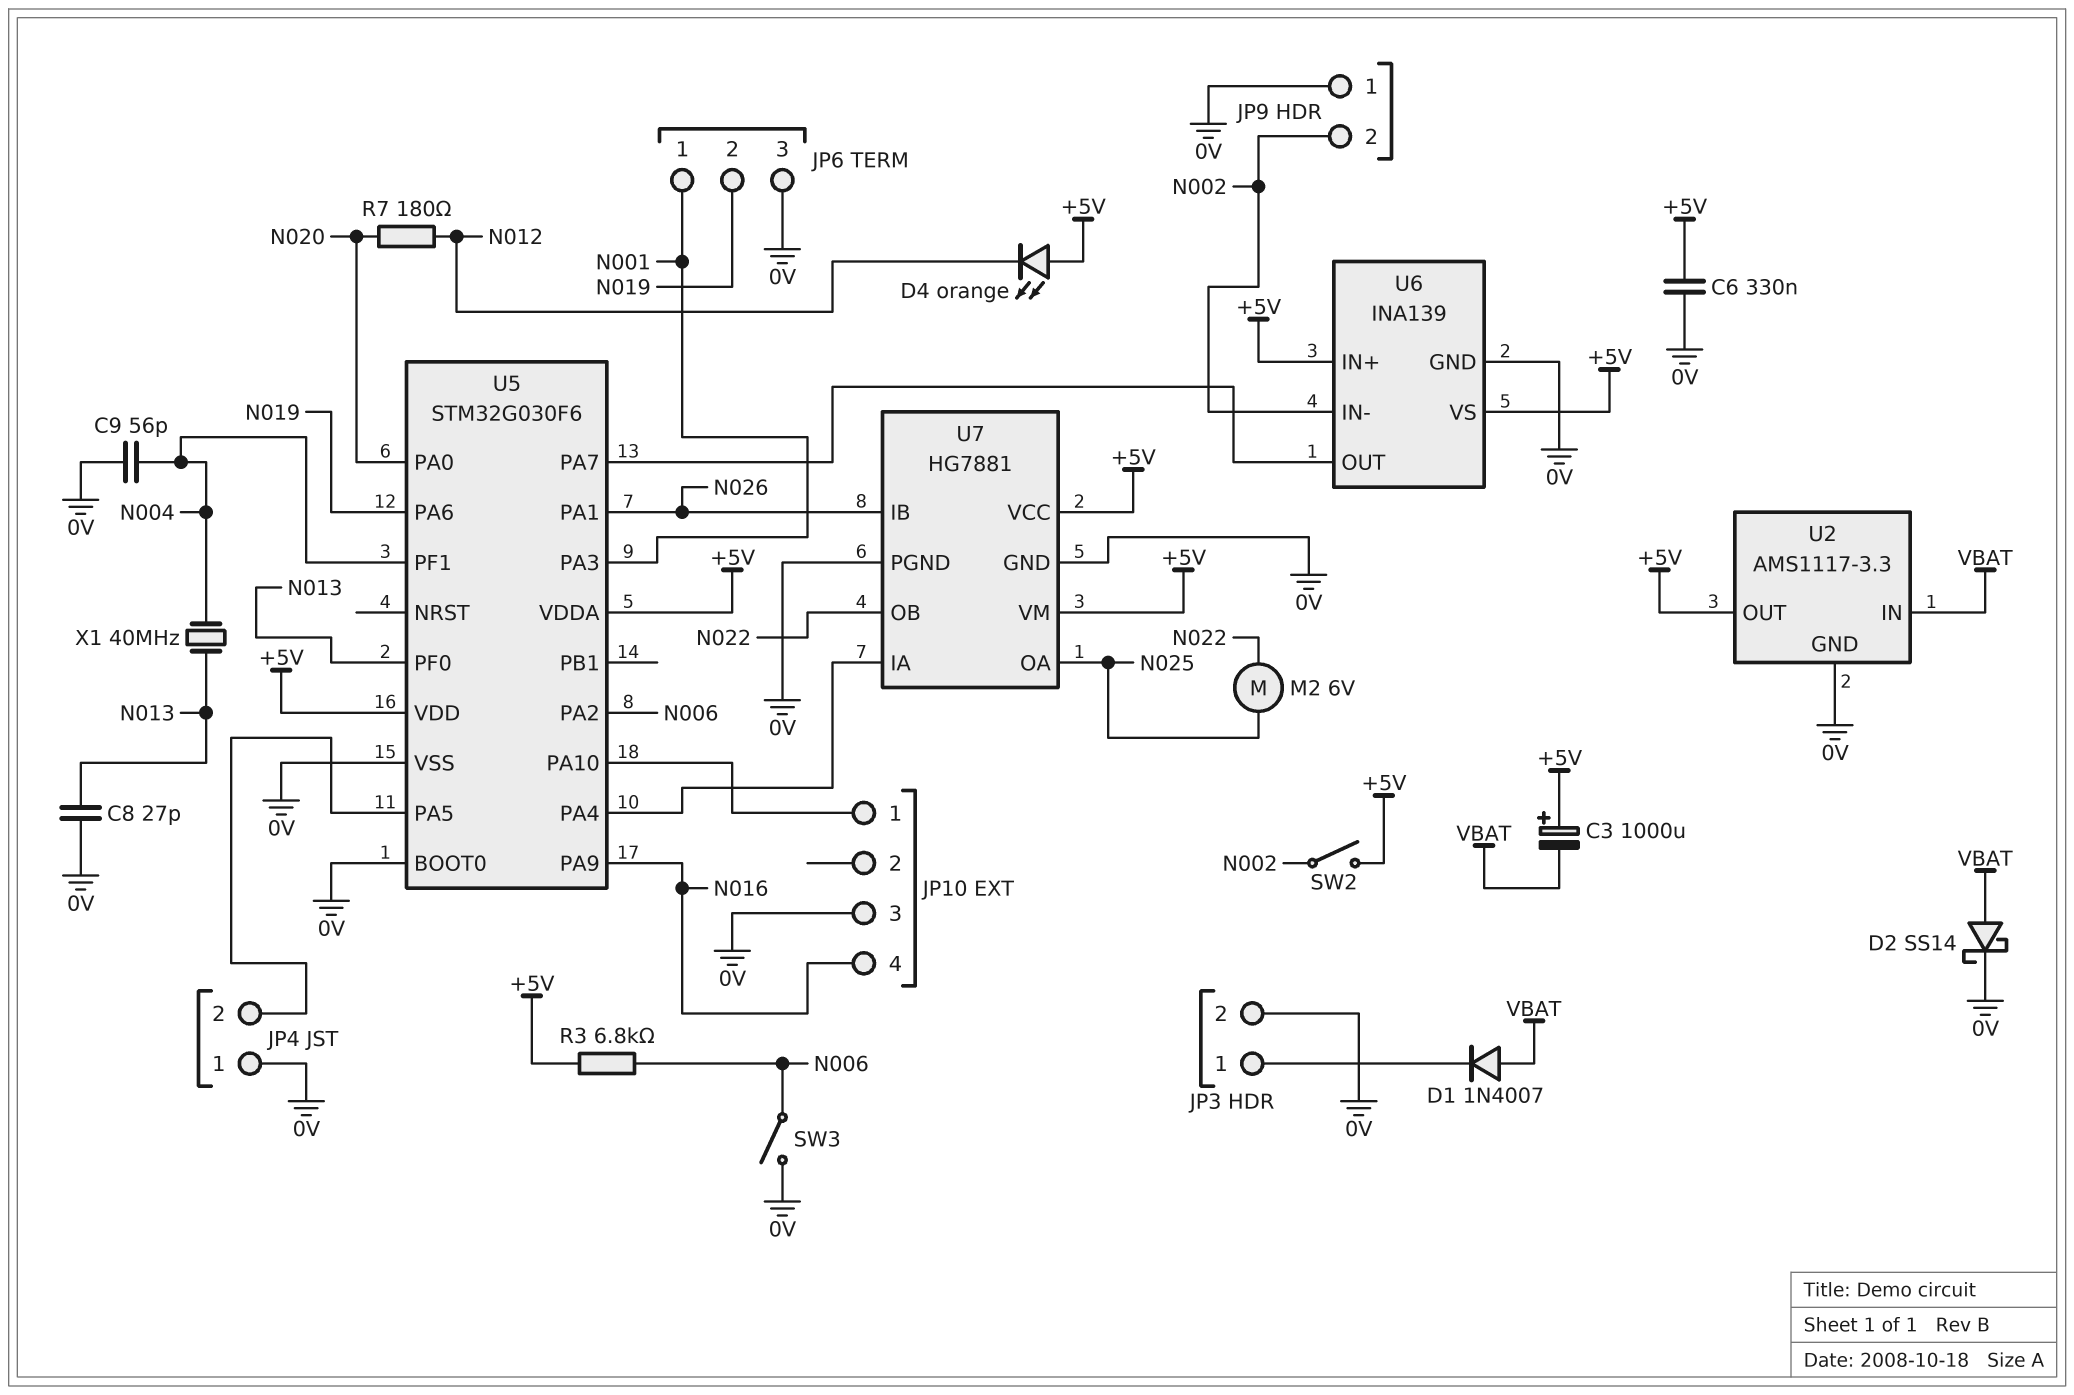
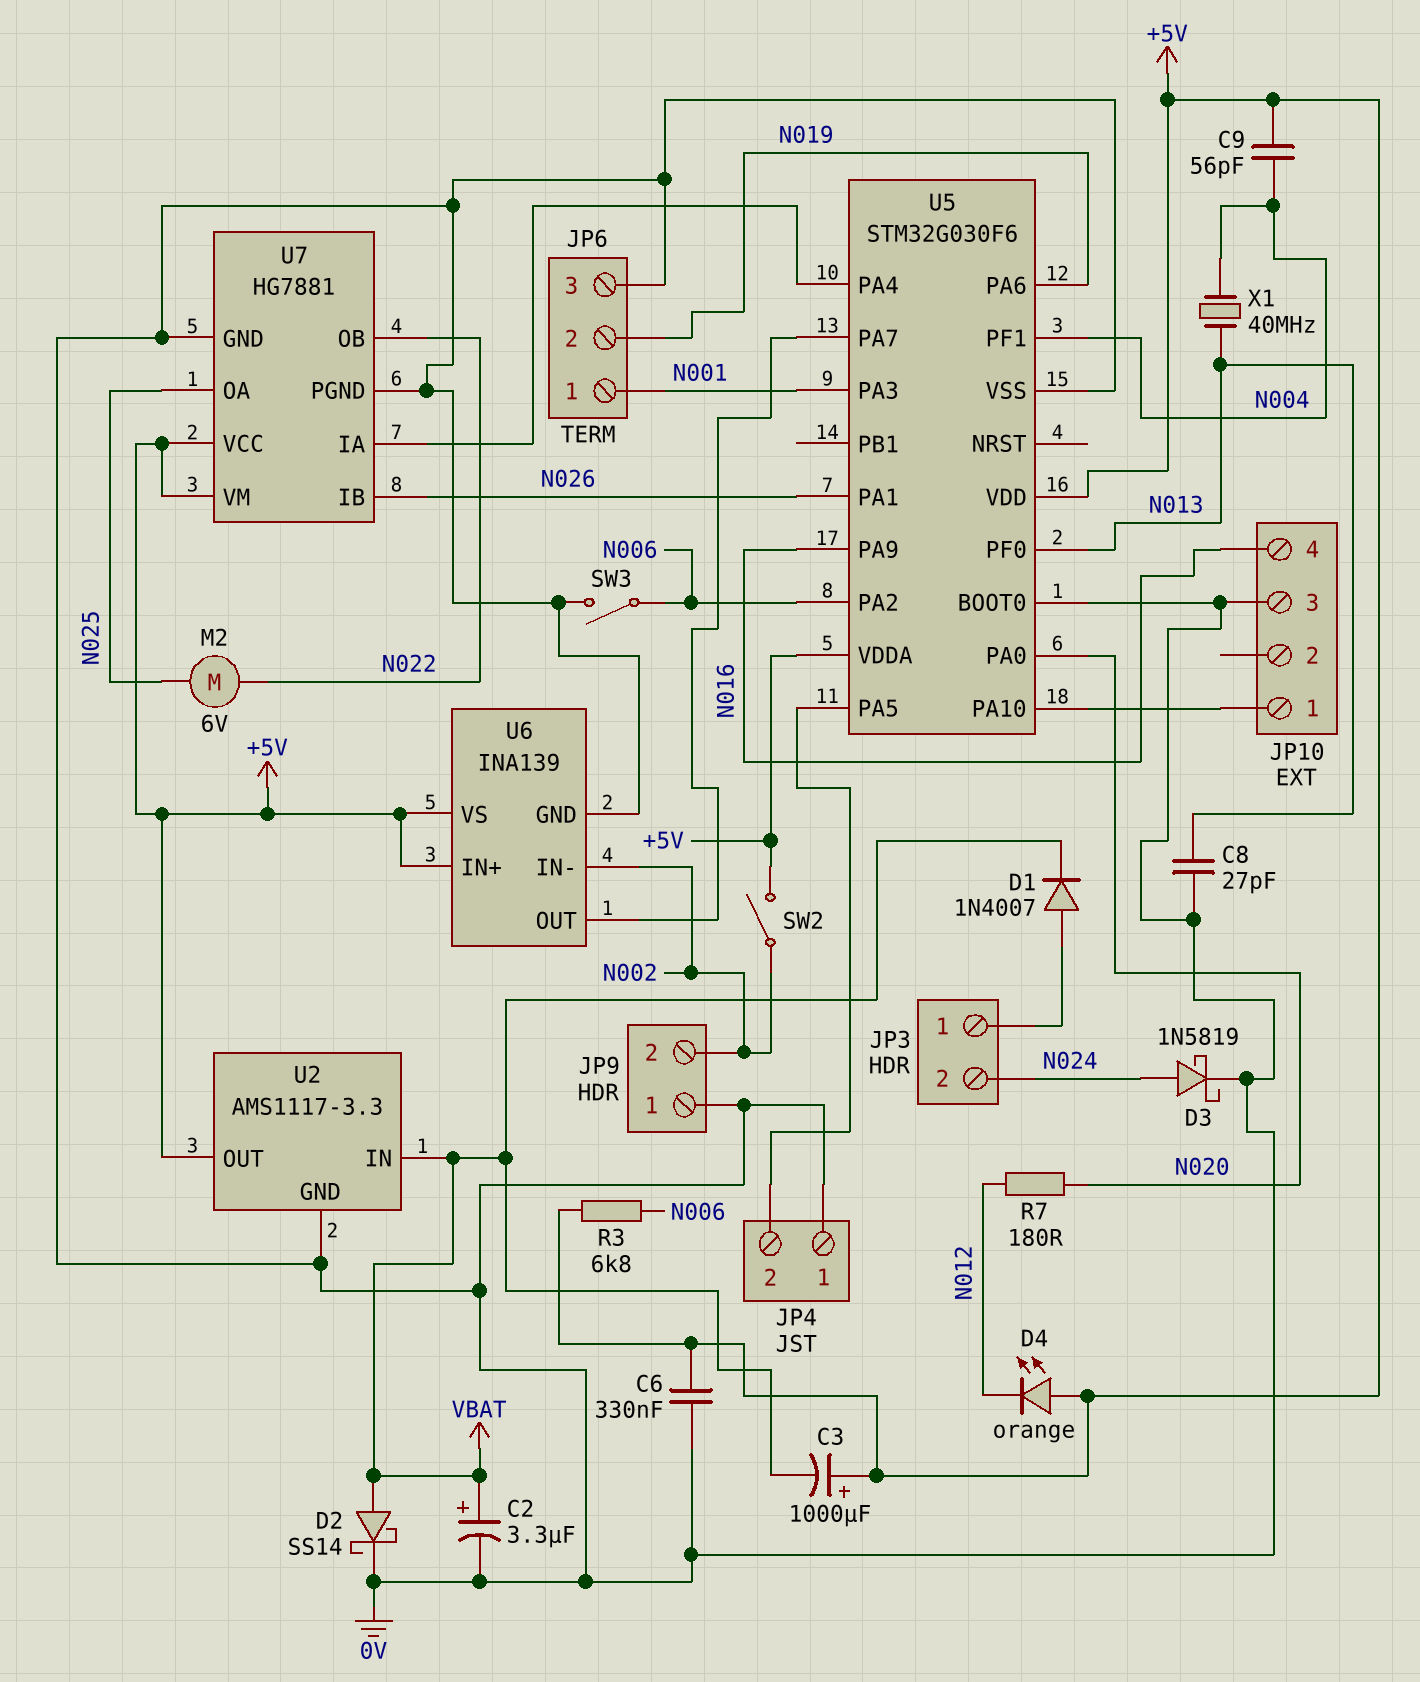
C2: none -> 3.3uF (plus VBAT, minus 0V)
C9: 56pF (0V, N004) -> 56pF (+5V, N004)
D1: diode 1N4007 (A VBAT, K JP3/1) -> diode 1N4007 (A JP3/1, K VBAT)
D3: none -> schottky 1N5819 (A N024, K 0V)
JP3 pin 2: 0V -> N024

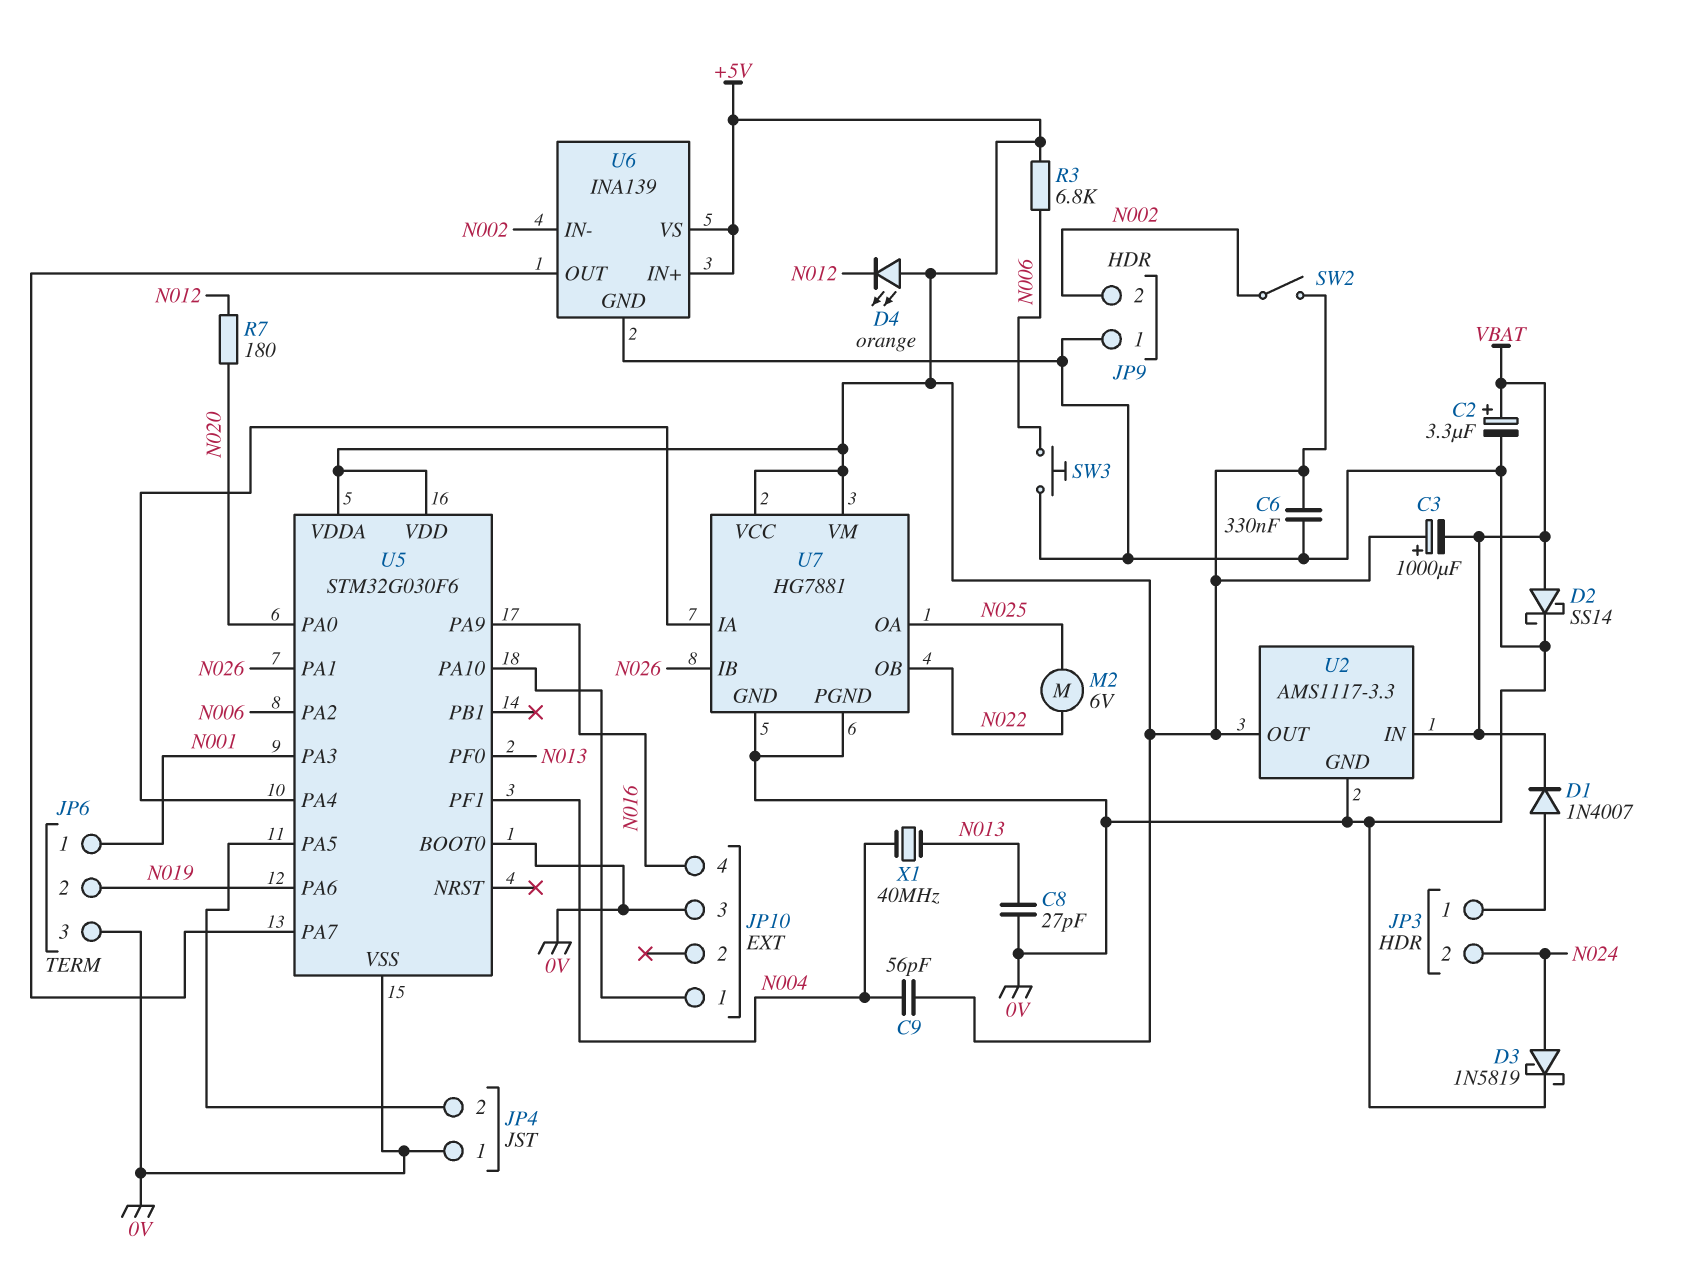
SW3: switch (0V, N006) -> button (0V, N006)

